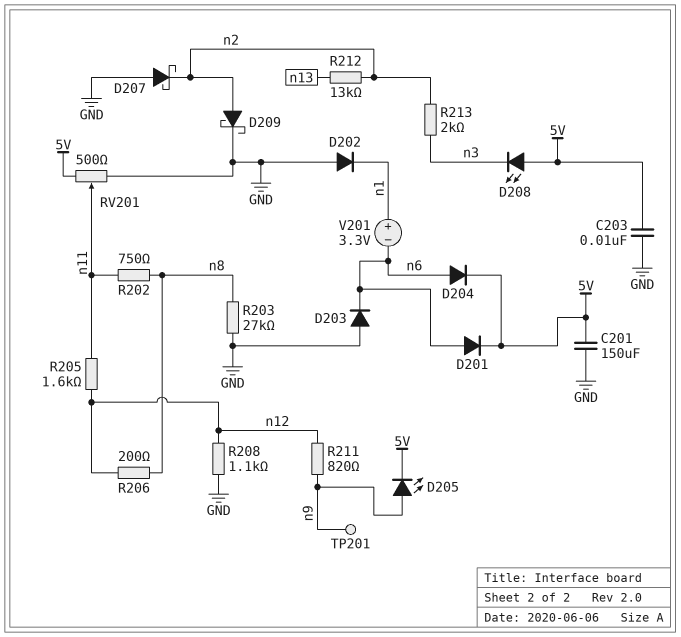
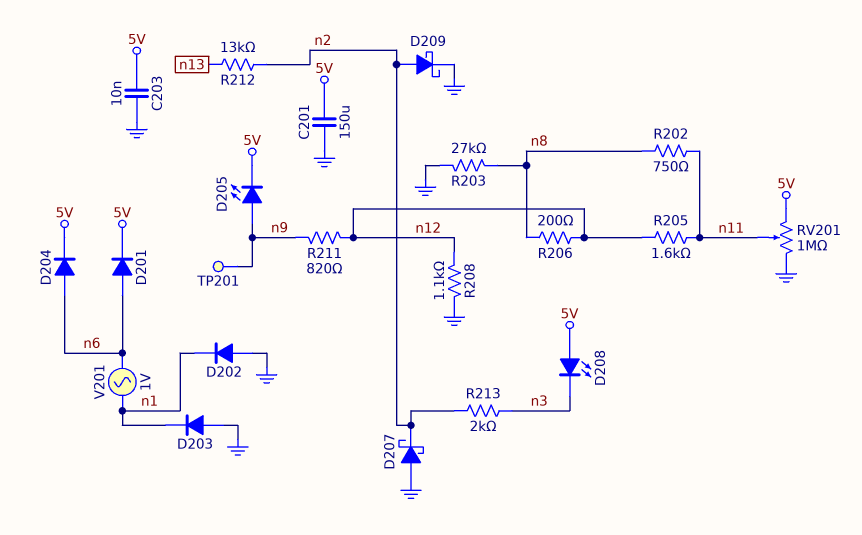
D203: diode (A GND, K n6) -> diode (A GND, K n1)
RV201: 500 (5V, GND, wiper n11) -> 1M (5V, GND, wiper n11)
V201: 3.3V (plus n1, minus n6) -> AC 1V (n1, n6)

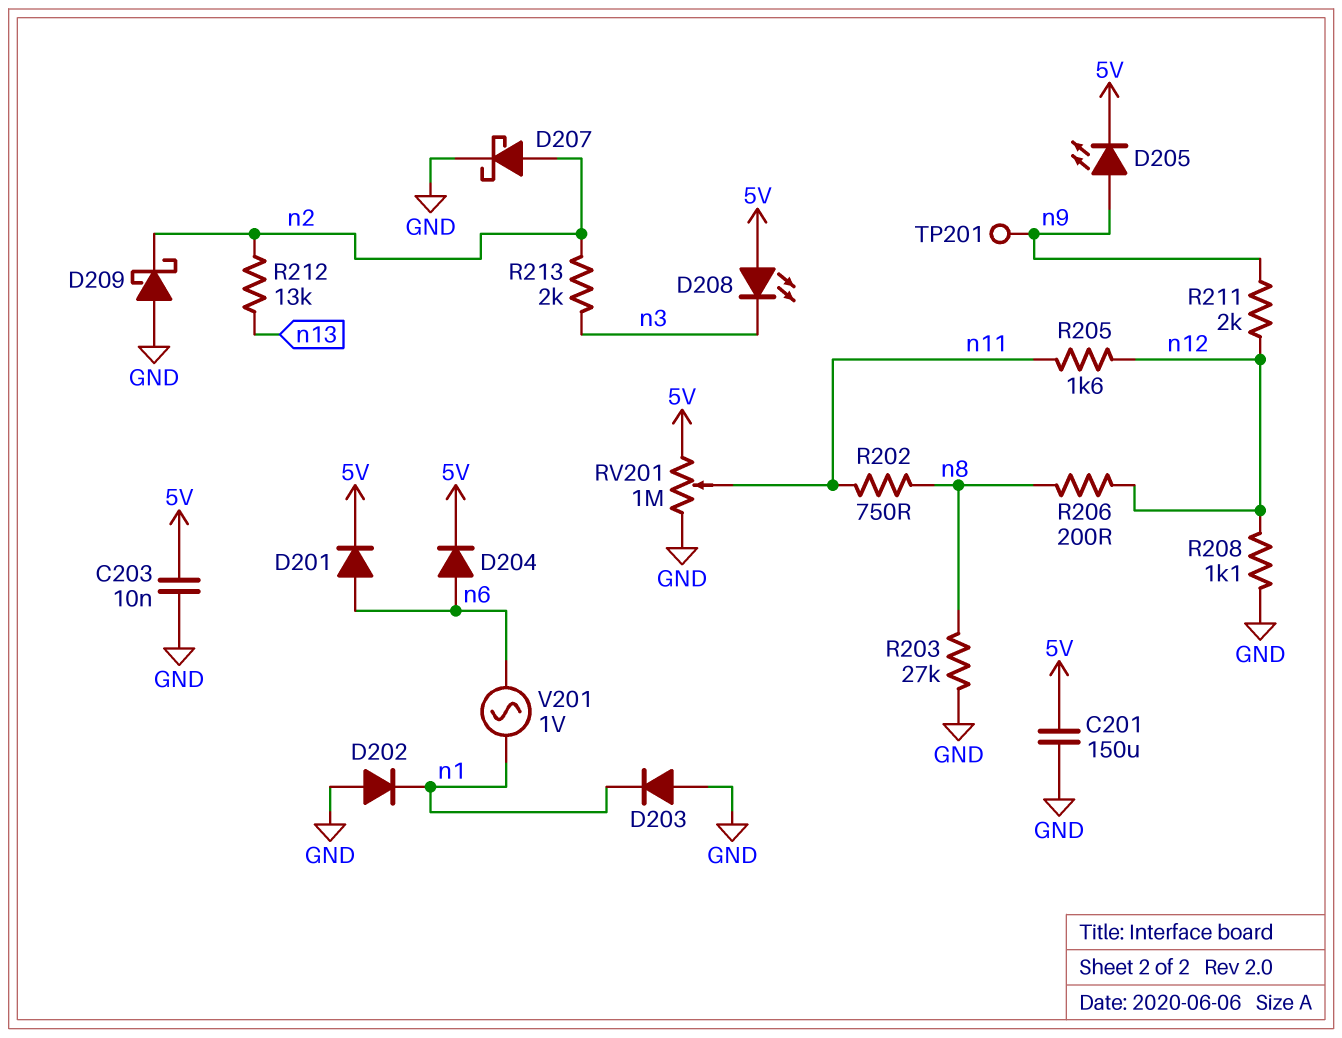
D207: schottky (A GND, K n2) -> schottky (A n2, K GND)
D209: schottky (A n2, K GND) -> schottky (A GND, K n2)
R211: 820 (n9, n12) -> 2k (n9, n12)

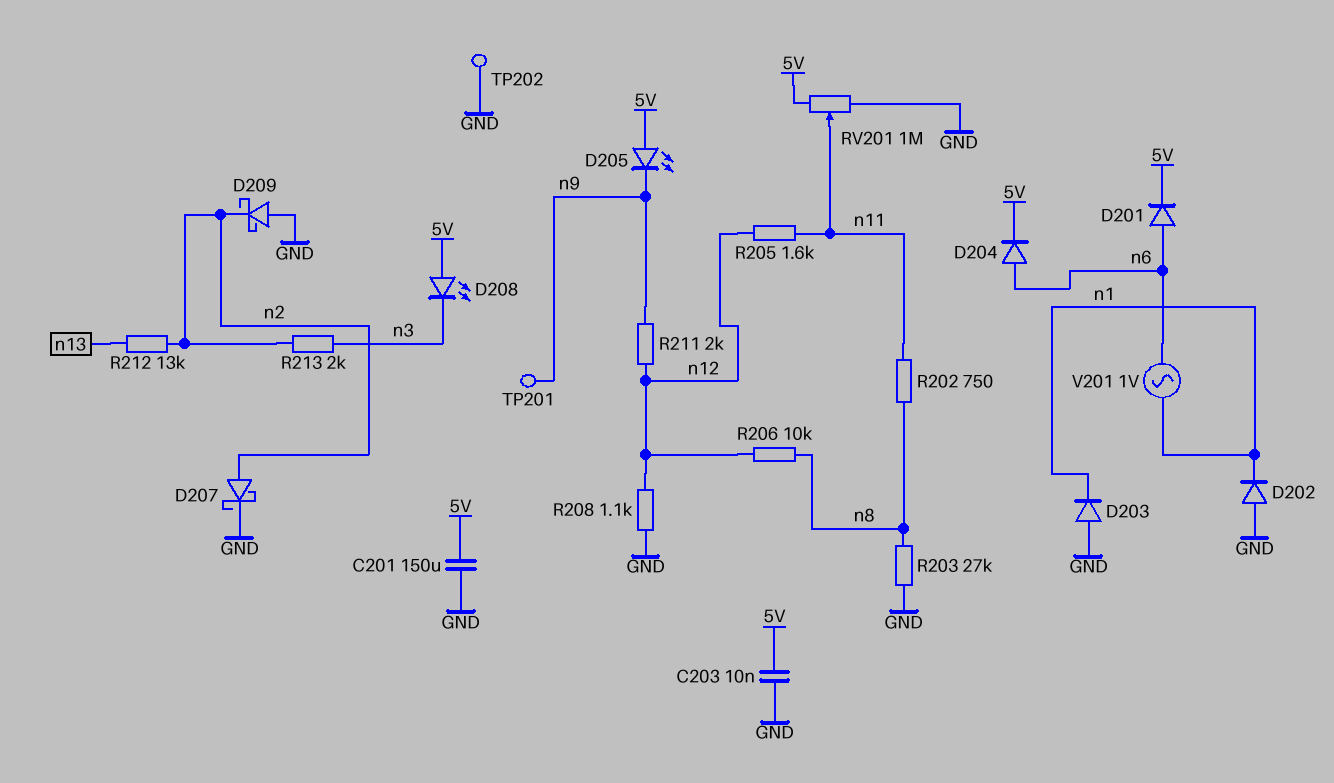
D205: LED (A n9, K 5V) -> LED (A 5V, K n9)
R206: 200 (n8, n12) -> 10k (n8, n12)
TP202: none -> test point (GND)

